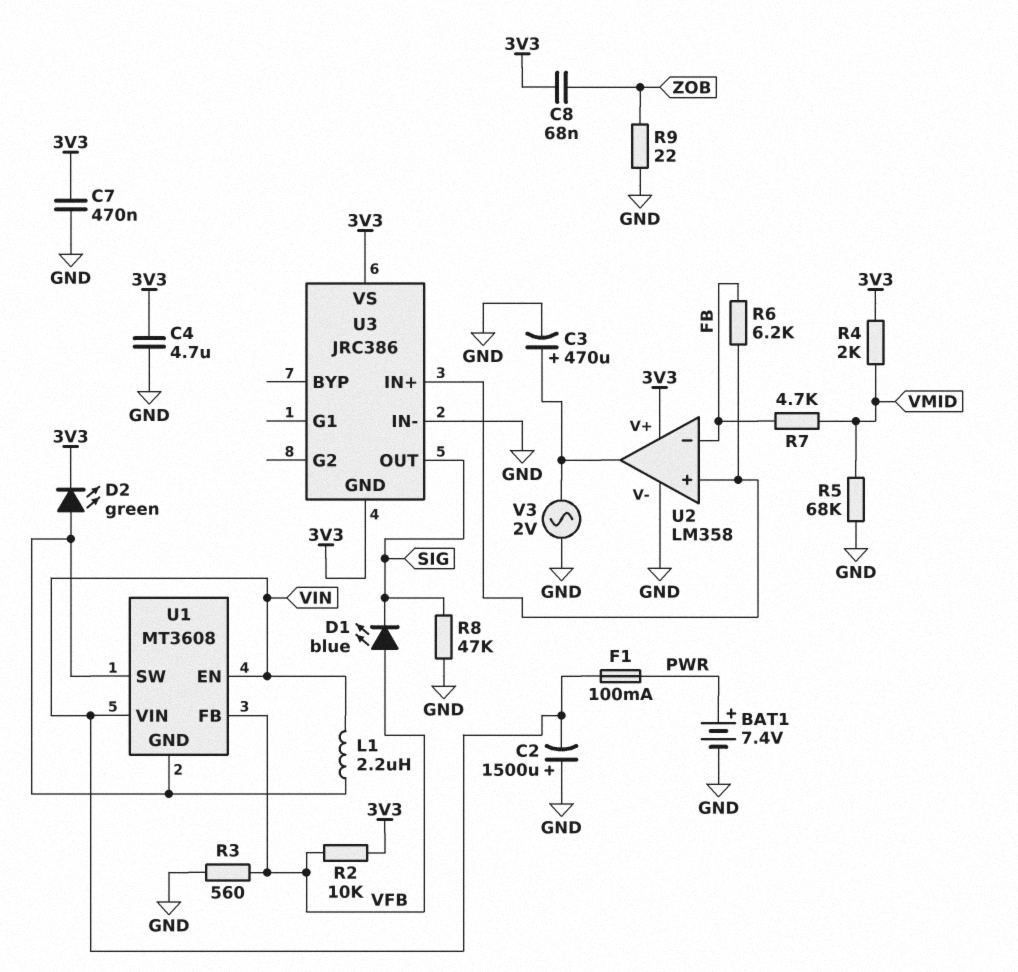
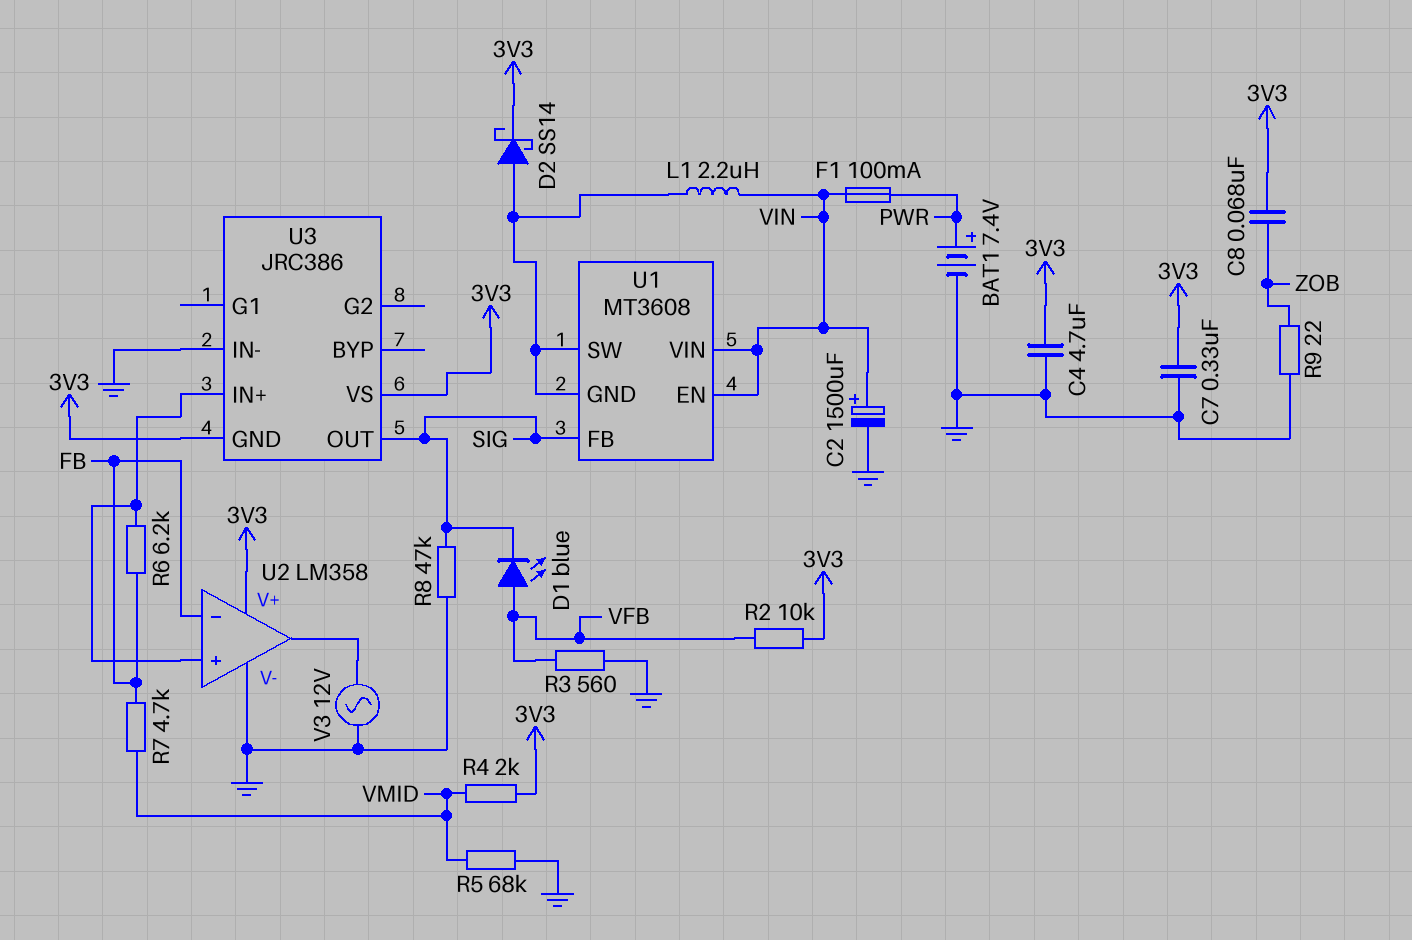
C2: 1500uF (plus GND, minus VIN) -> 1500uF (plus VIN, minus GND)
C3: 470uF (plus U2/out, minus GND) -> none
C7: 470nF (3V3, GND) -> 330nF (3V3, GND)
D2: LED green (A U1/GND, K 3V3) -> schottky SS14 (A U1/GND, K 3V3)
U1 pin FB: VFB -> SIG
V3: AC 2V (GND, U2/out) -> AC 12V (GND, U2/out)

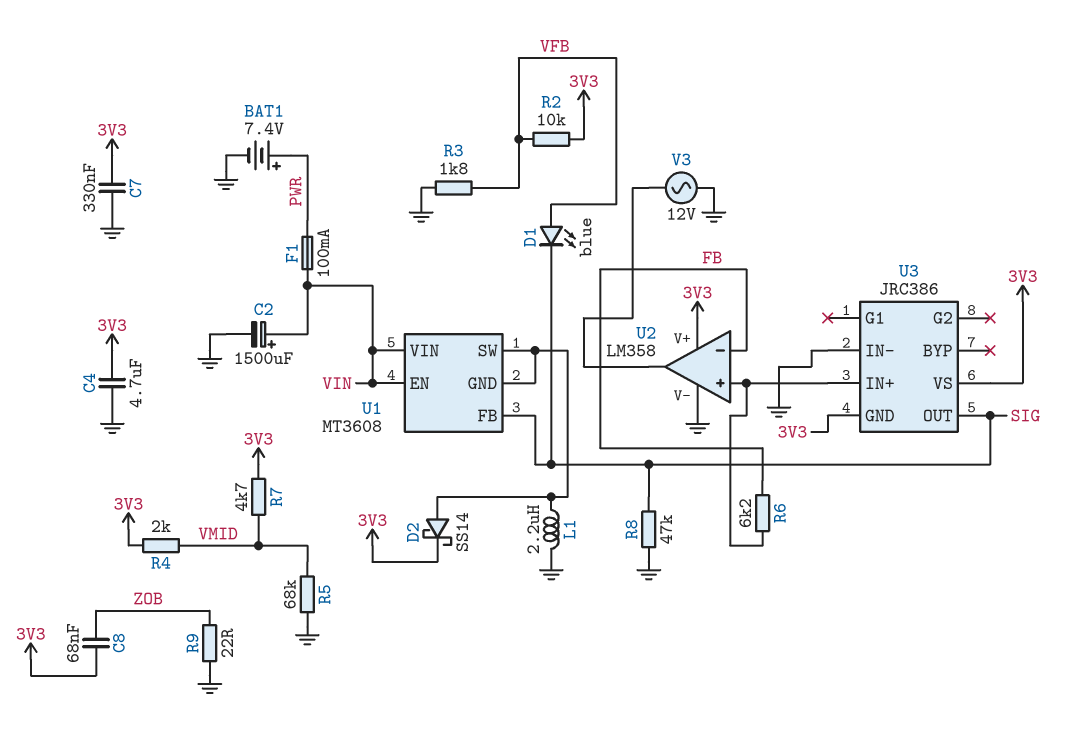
L1: 2.2uH (U1/GND, VIN) -> 2.2uH (GND, U1/GND)
R3: 560 (GND, VFB) -> 1.8k (GND, VFB)
R7: 4.7k (FB, VMID) -> 4.7k (3V3, VMID)

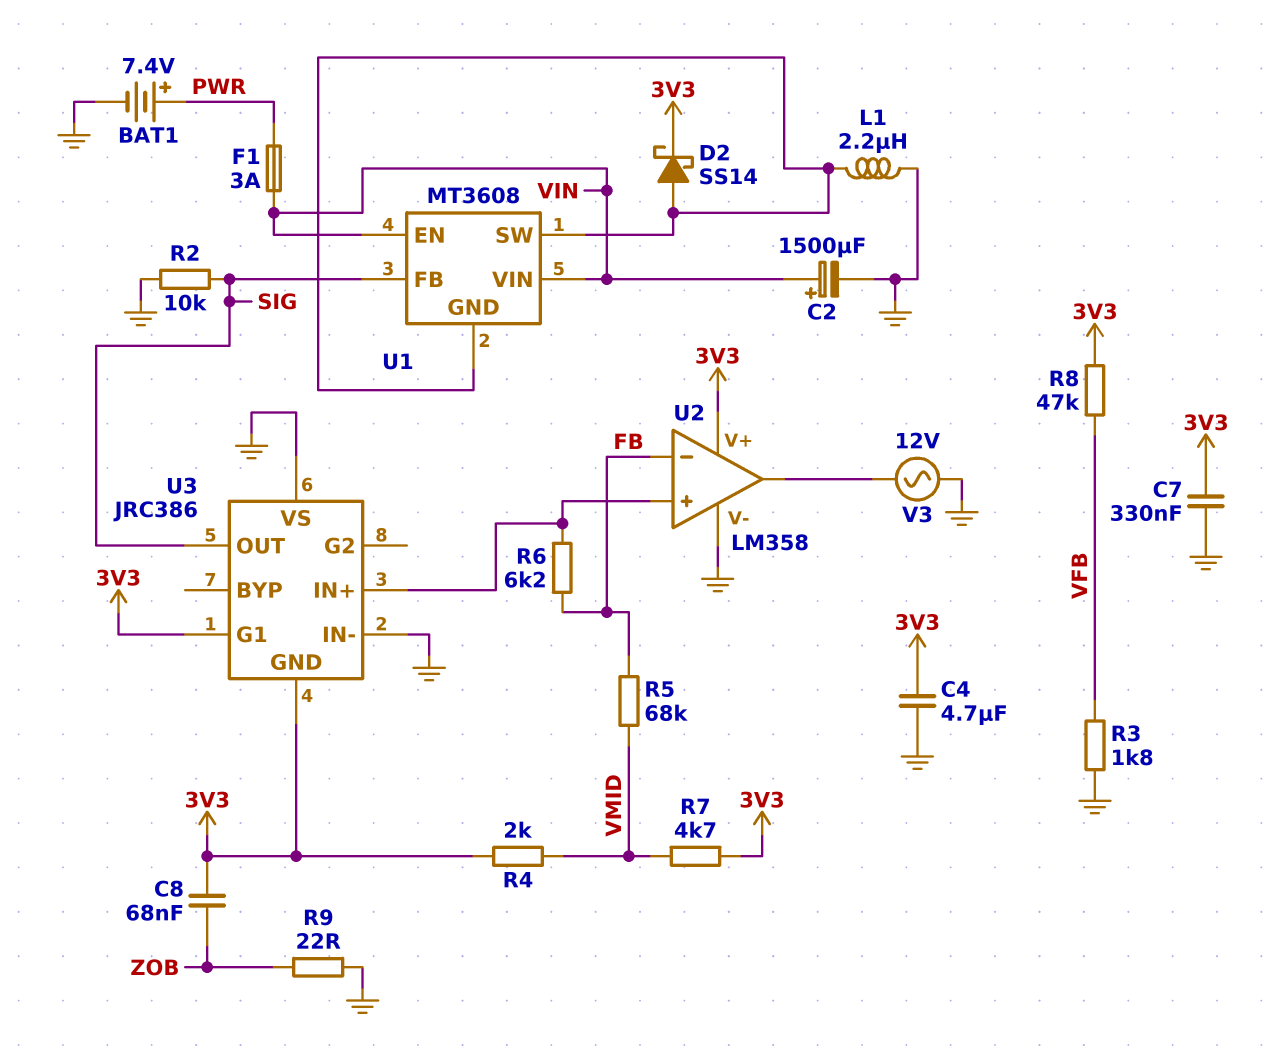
D1: LED blue (A VFB, K SIG) -> none
F1: 100mA (PWR, VIN) -> 3A (PWR, VIN)
R2: 10k (3V3, VFB) -> 10k (GND, SIG)
R5: 68k (GND, VMID) -> 68k (FB, VMID)
R8: 47k (GND, SIG) -> 47k (3V3, VFB)
U3 pin G1: none -> 3V3
U3 pin VS: 3V3 -> GND

